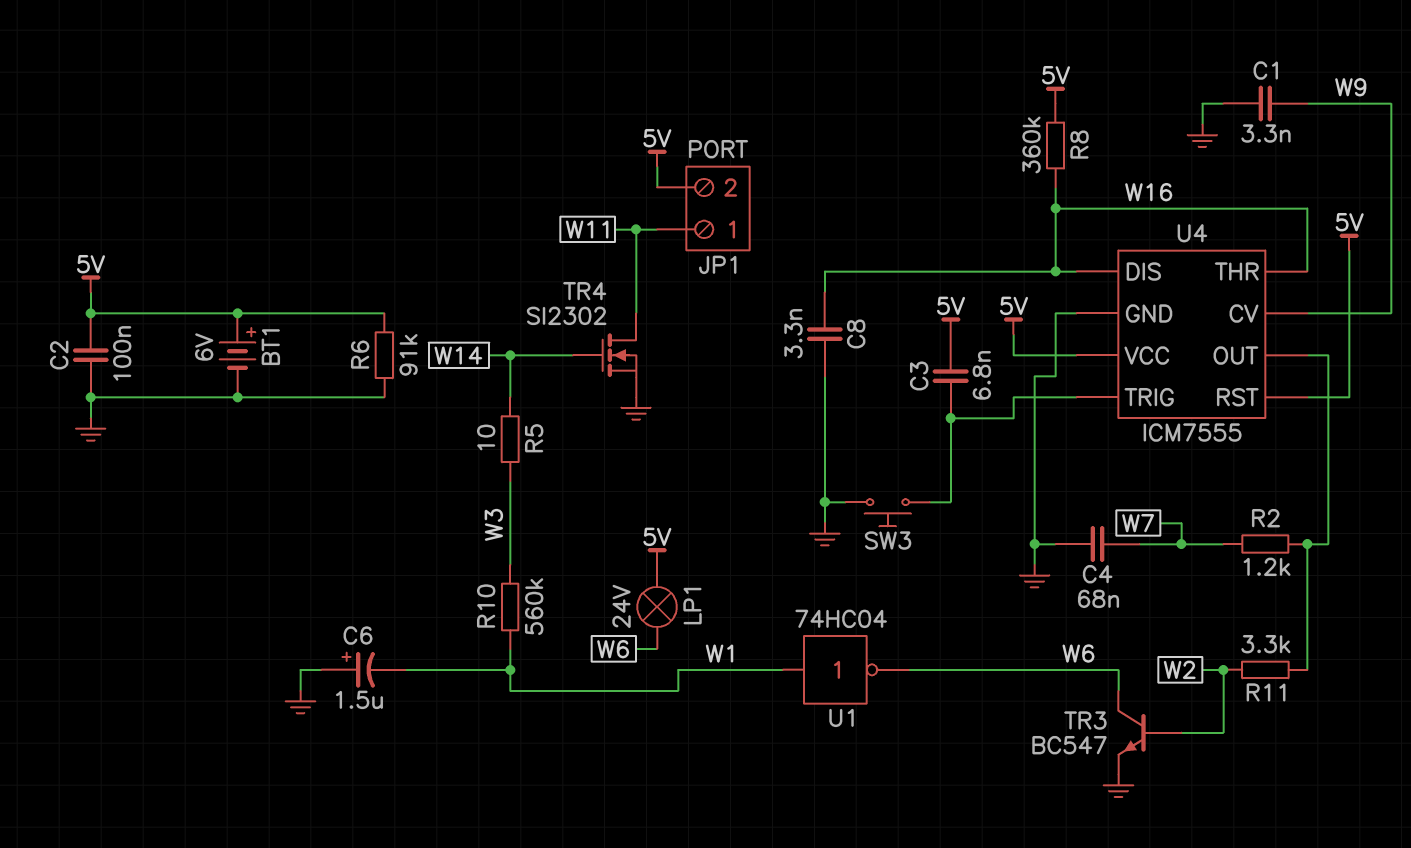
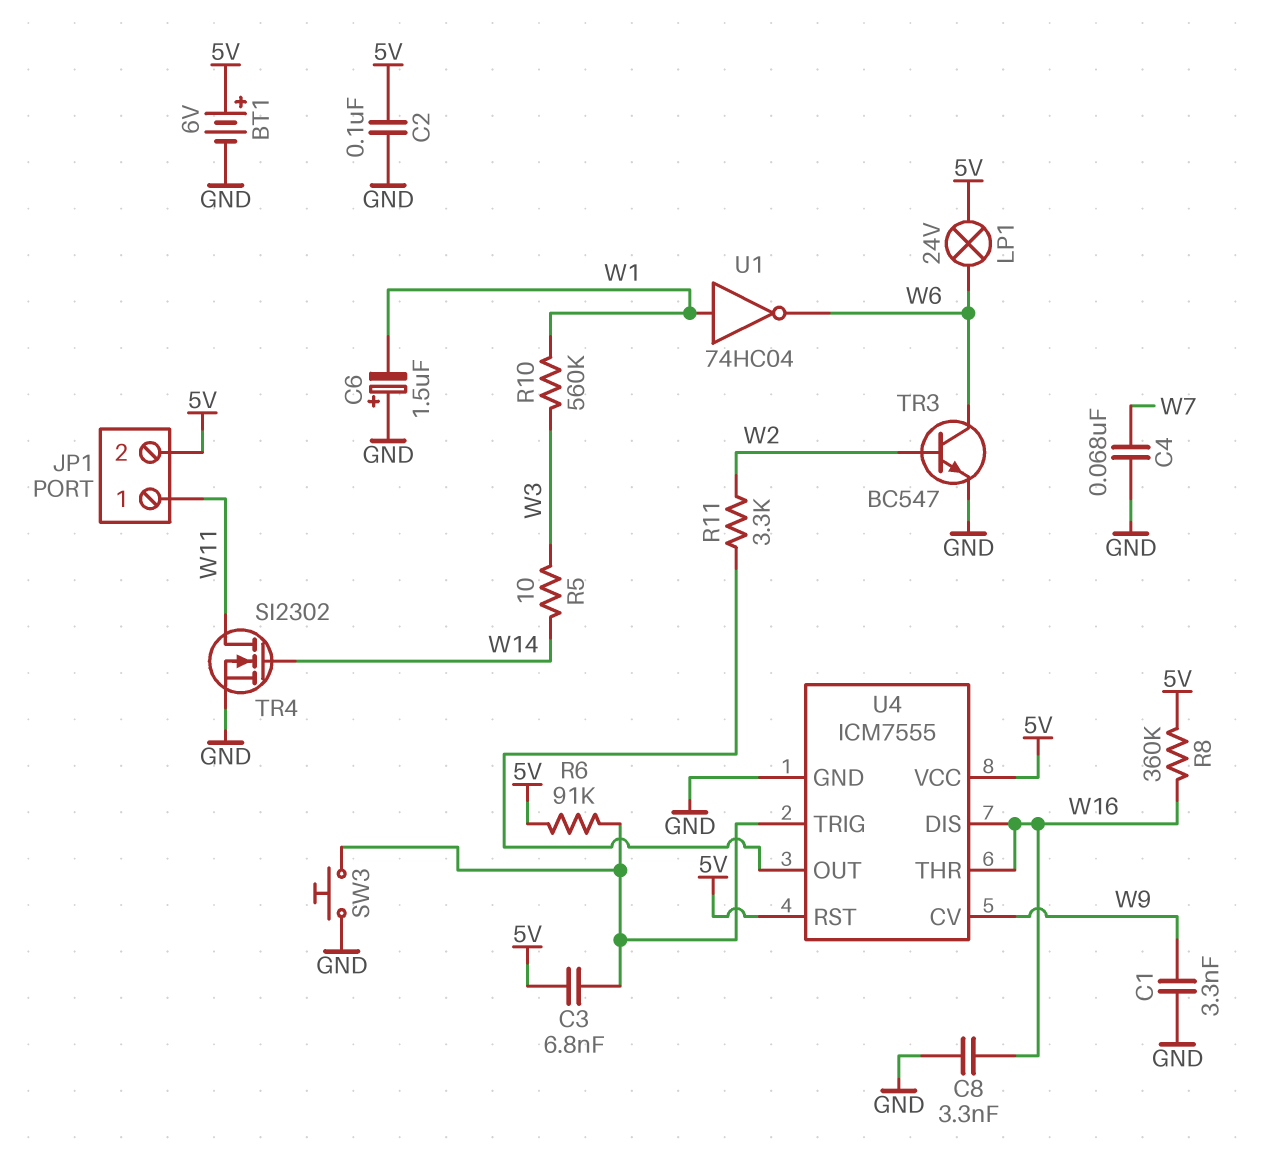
R2: 1.2k (U4/OUT, W7) -> none
R6: 91k (5V, GND) -> 91k (5V, U4/TRIG)

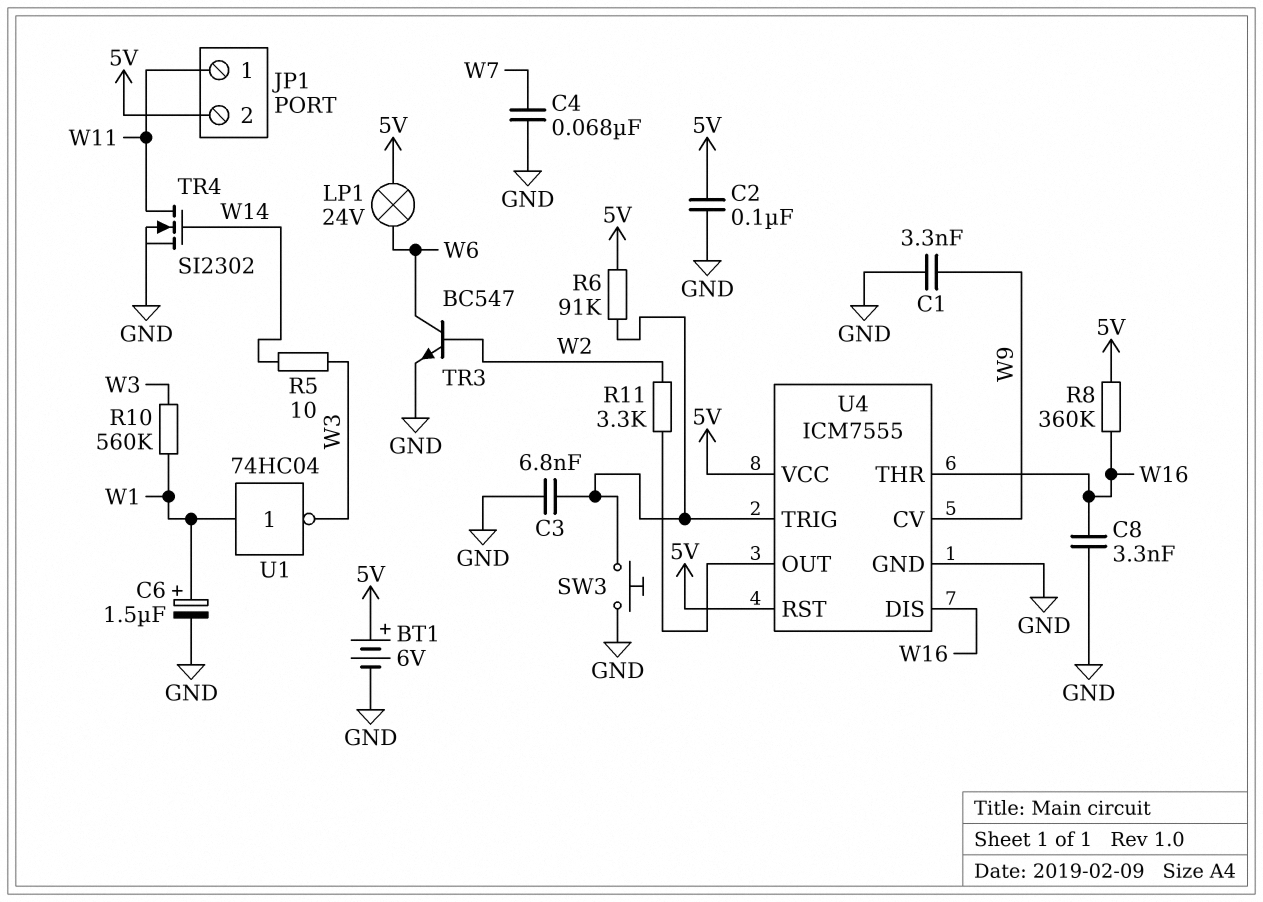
C3: 6.8nF (5V, U4/TRIG) -> 6.8nF (GND, U4/TRIG)
C6: 1.5uF (plus GND, minus W1) -> 1.5uF (plus W1, minus GND)
U1: NOT 74HC04 (in W1, out W6) -> NOT 74HC04 (in W1, out W3)

